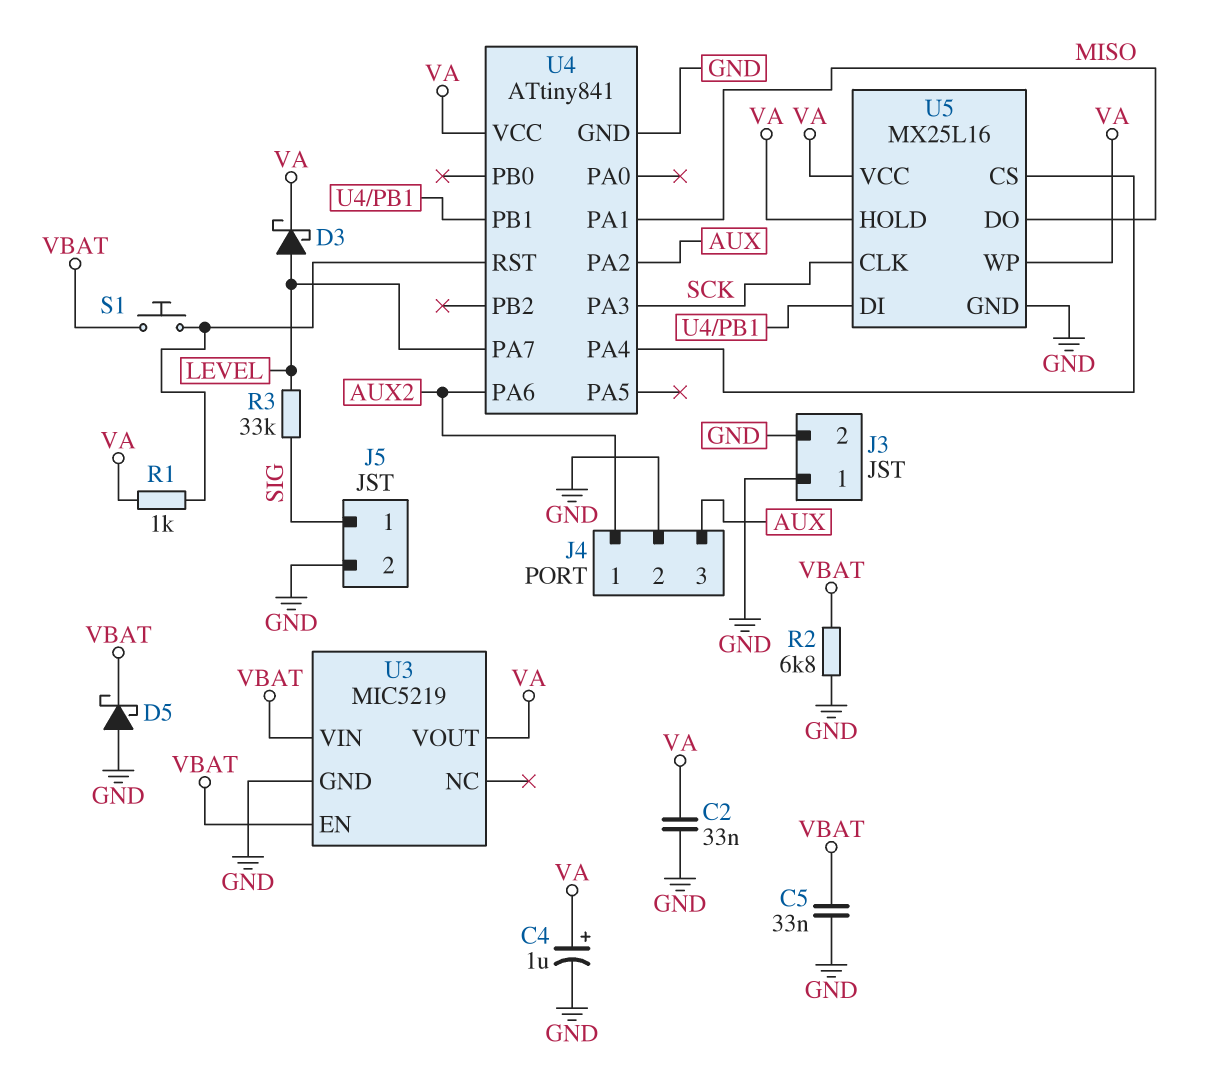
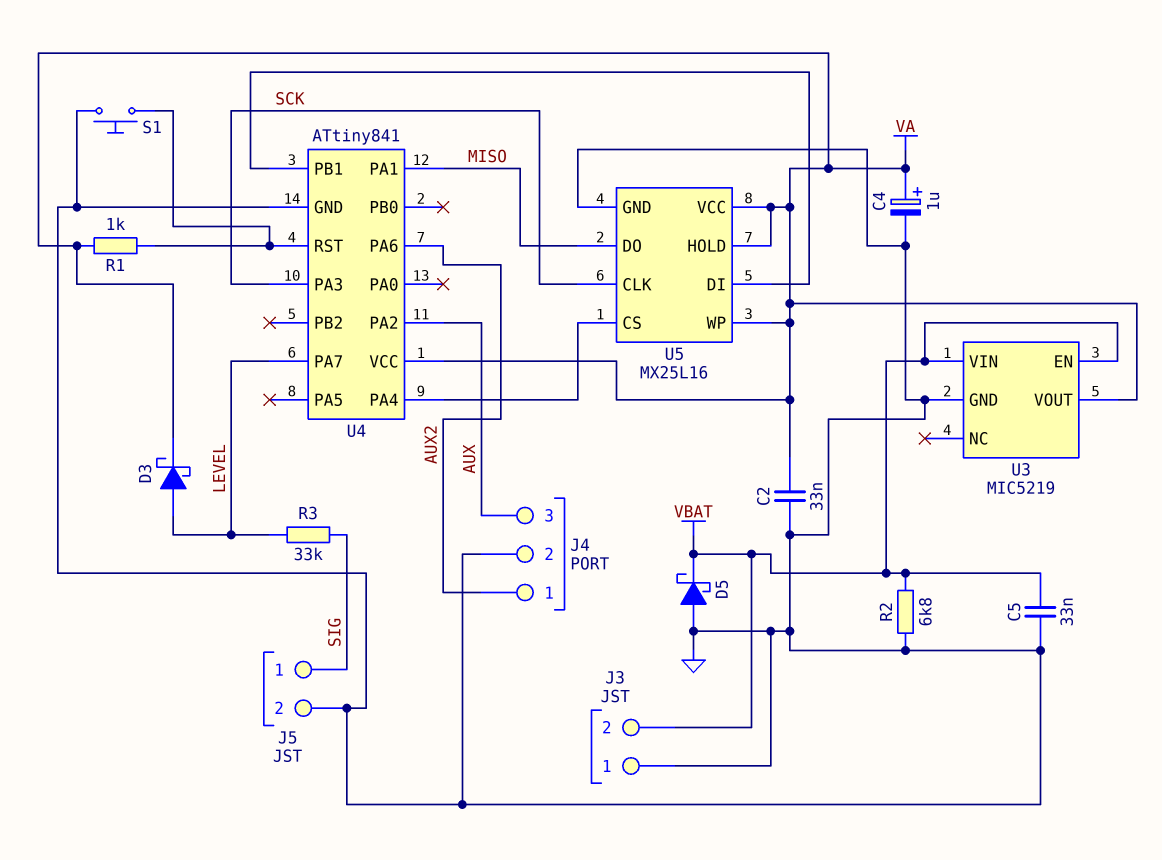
J3 pin 2: GND -> VBAT
S1: button (U4/RST, VBAT) -> button (GND, U4/RST)

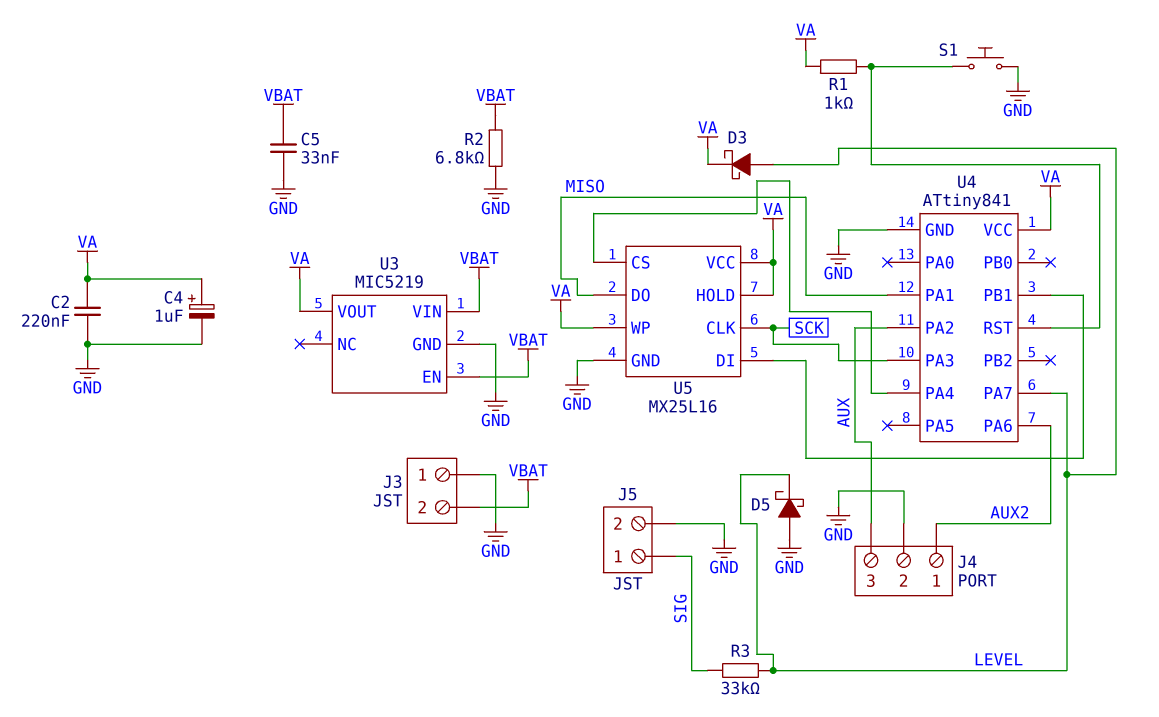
C2: 33nF (GND, VA) -> 220nF (GND, VA)
D5: schottky (A GND, K VBAT) -> schottky (A GND, K LEVEL)

